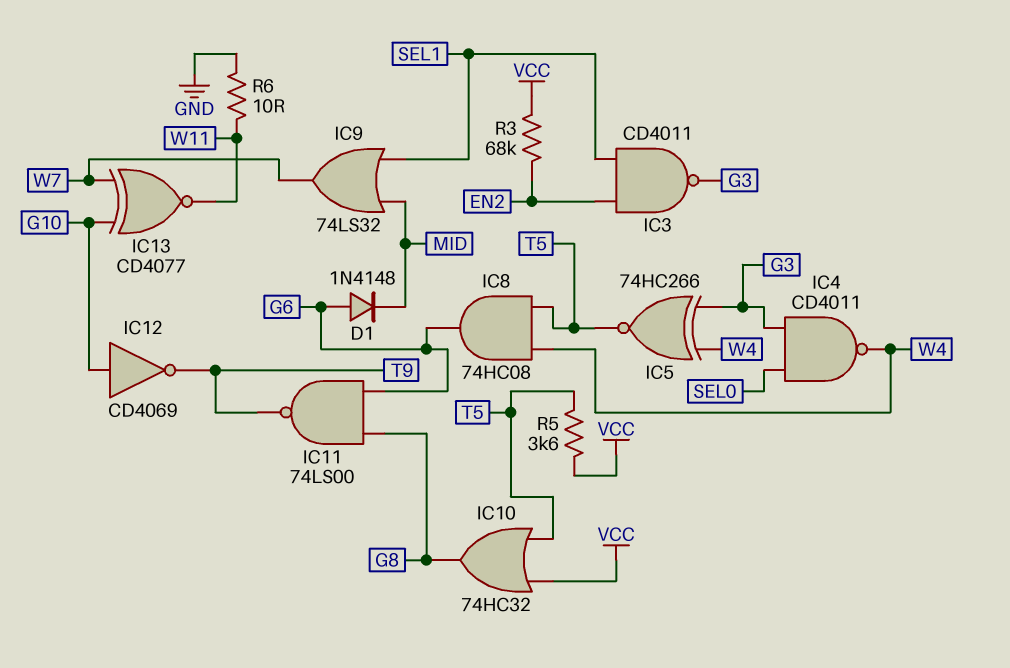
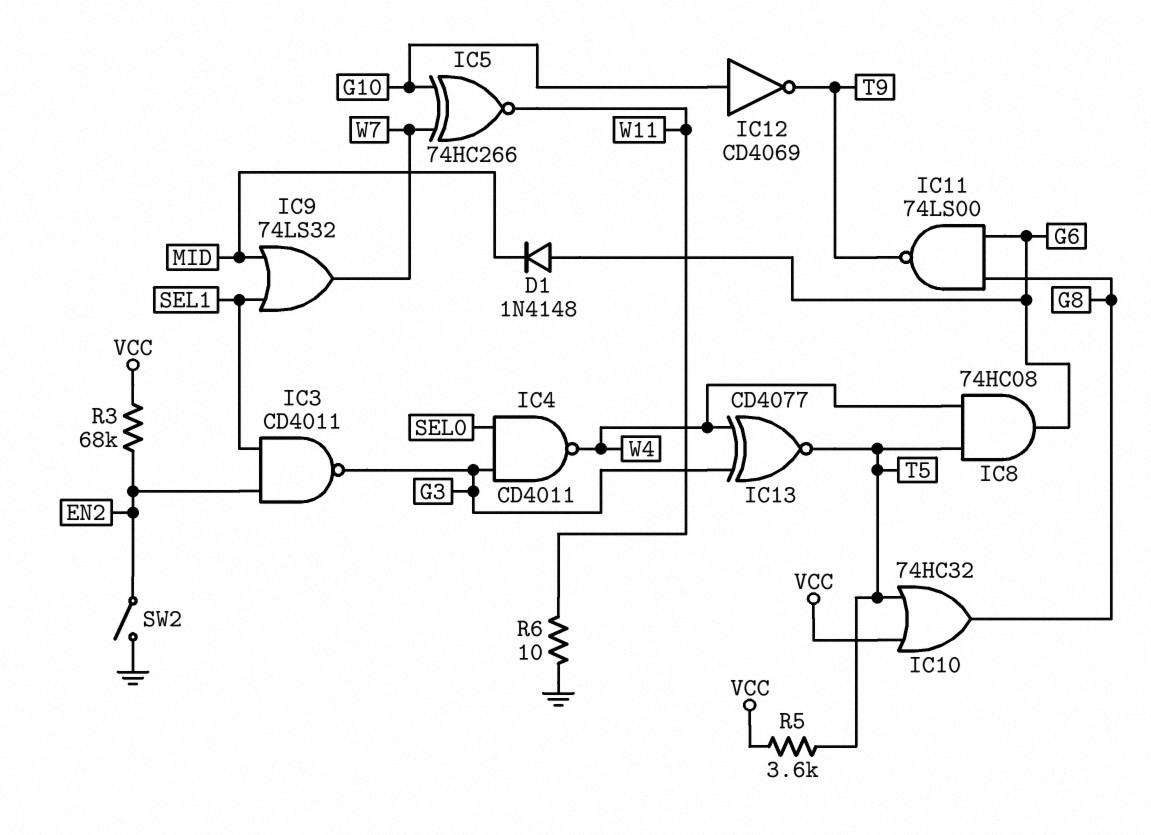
IC5: XNOR 74HC266 (in G3, in W4, out T5) -> XNOR 74HC266 (in G10, in W7, out W11)
IC13: XNOR CD4077 (in G10, in W7, out W11) -> XNOR CD4077 (in G3, in W4, out T5)
SW2: none -> switch (EN2, GND)

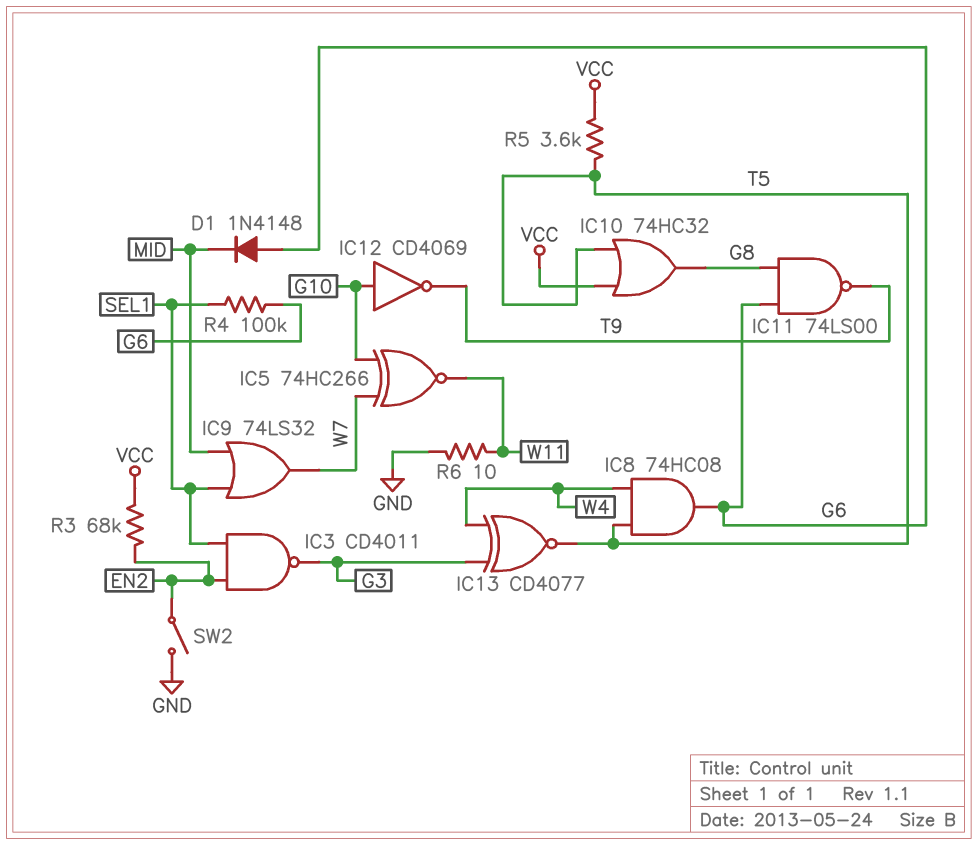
IC4: NAND CD4011 (in G3, in SEL0, out W4) -> none
R4: none -> 100k (G6, SEL1)

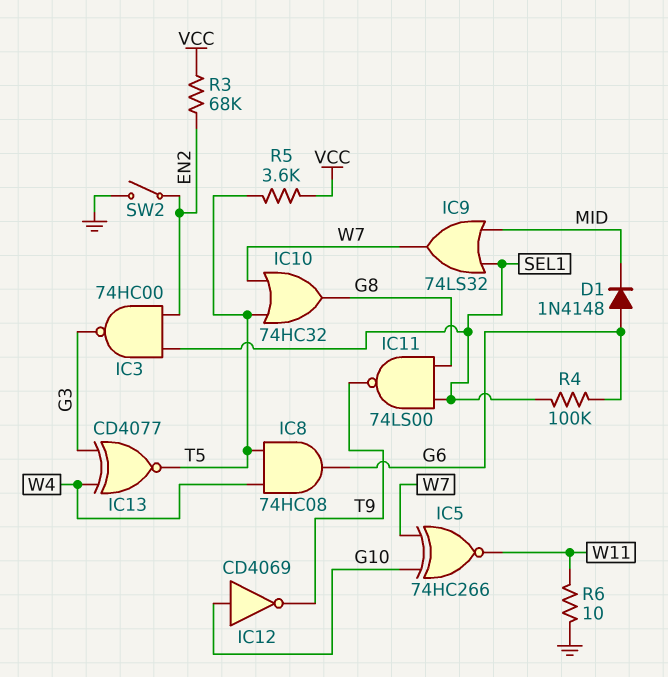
IC3: NAND CD4011 (in EN2, in SEL1, out G3) -> NAND 74HC00 (in EN2, in SEL1, out G3)
IC10: OR 74HC32 (in T5, in VCC, out G8) -> OR 74HC32 (in T5, in W7, out G8)
IC11: NAND 74LS00 (in G6, in G8, out T9) -> NAND 74LS00 (in G8, in SEL1, out T9)

